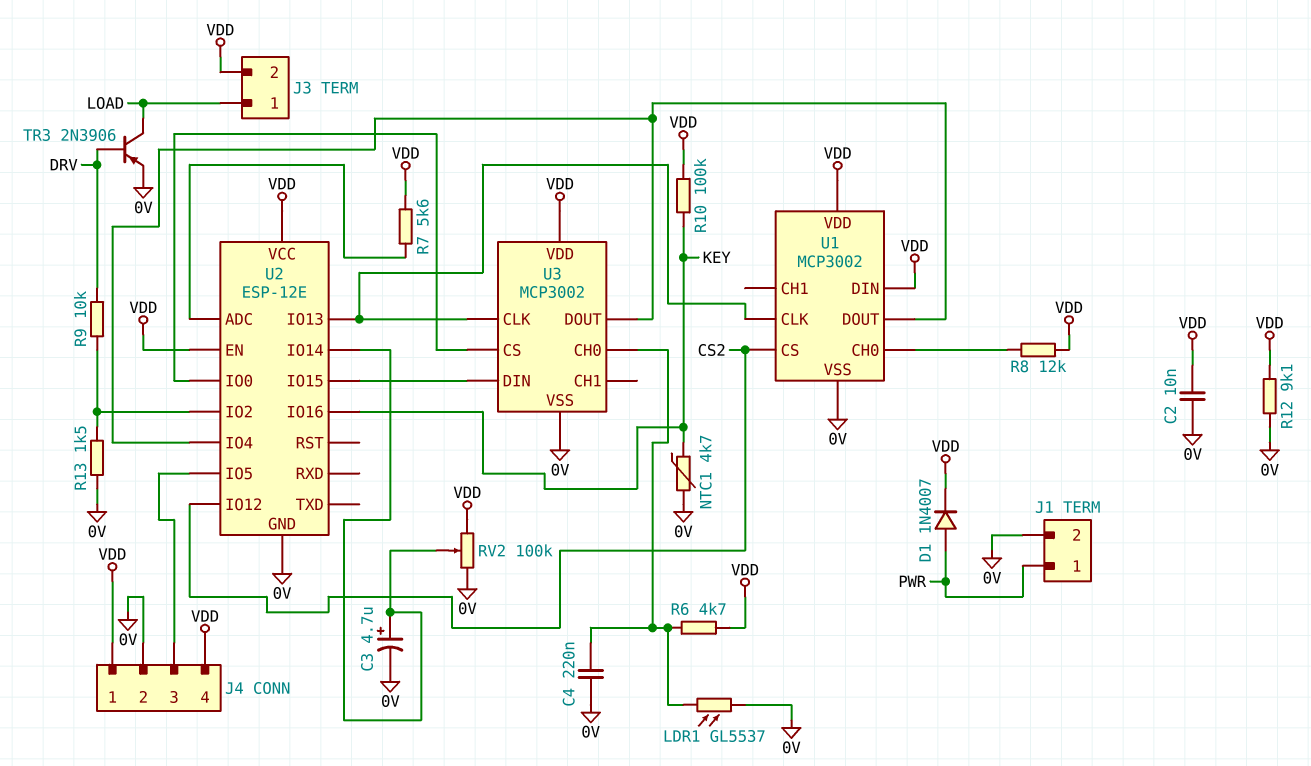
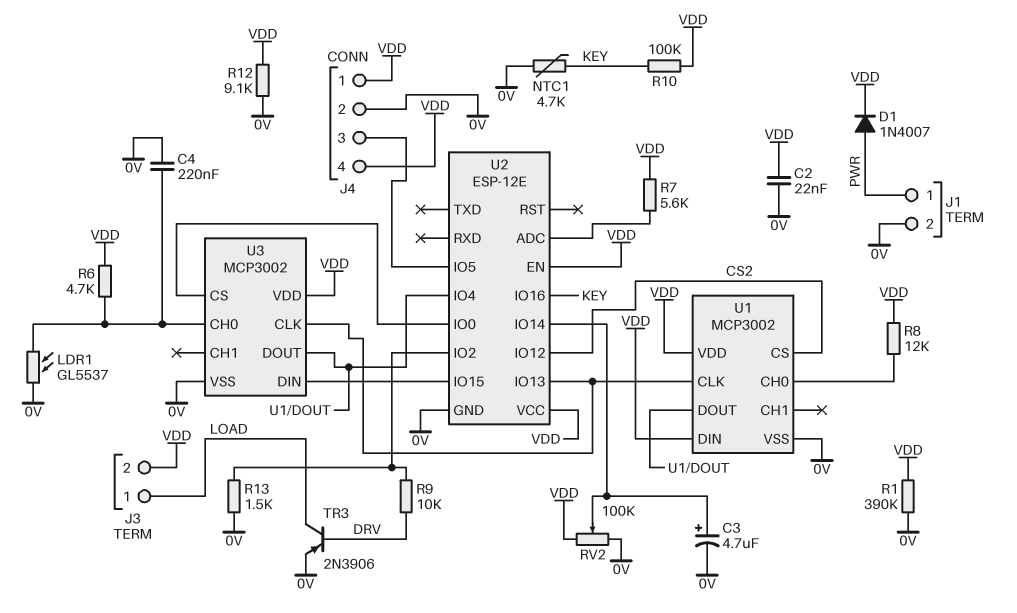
C2: 10nF (0V, VDD) -> 22nF (0V, VDD)
R1: none -> 390k (0V, VDD)

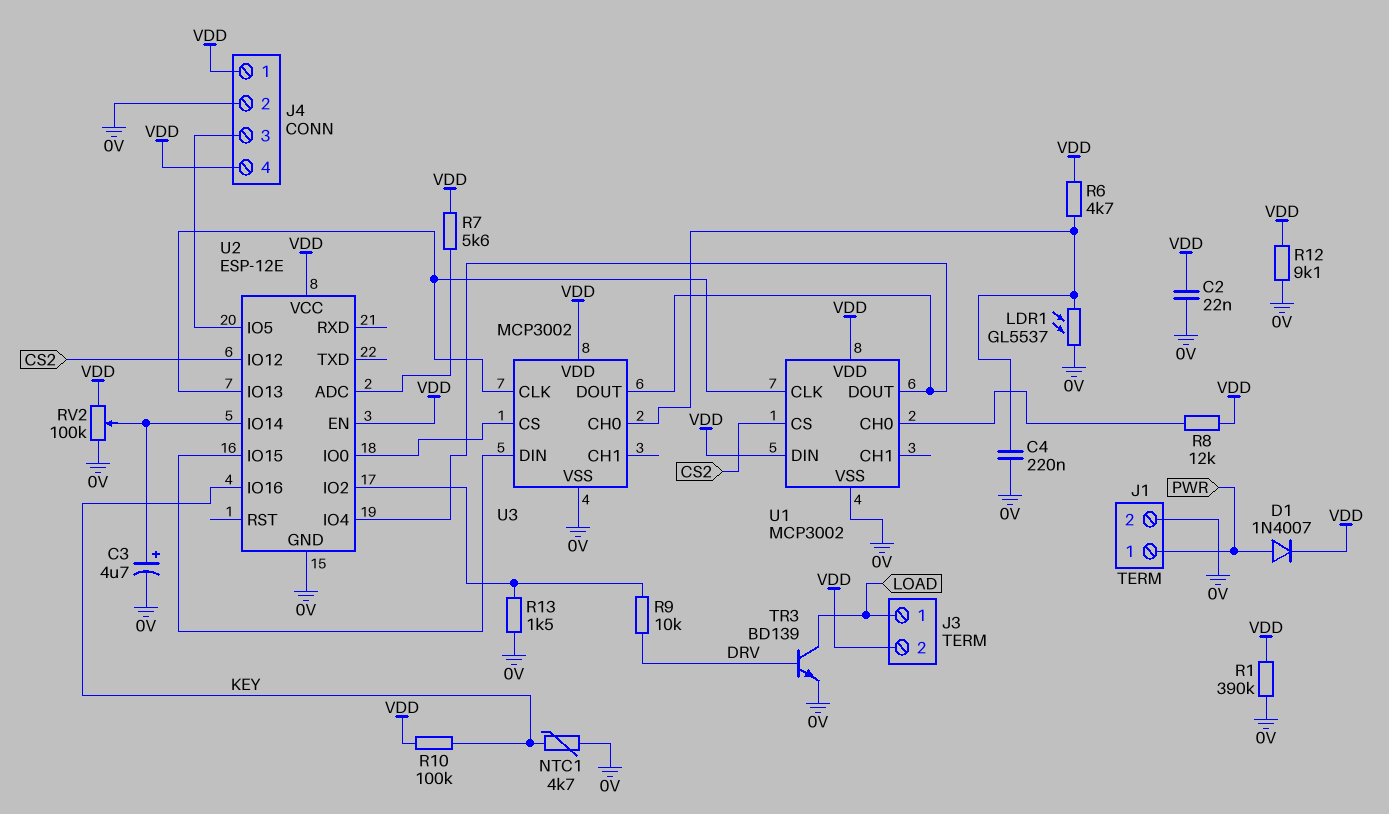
TR3: PNP 2N3906 (B DRV, C LOAD, E 0V) -> NPN BD139 (B DRV, C LOAD, E 0V)

